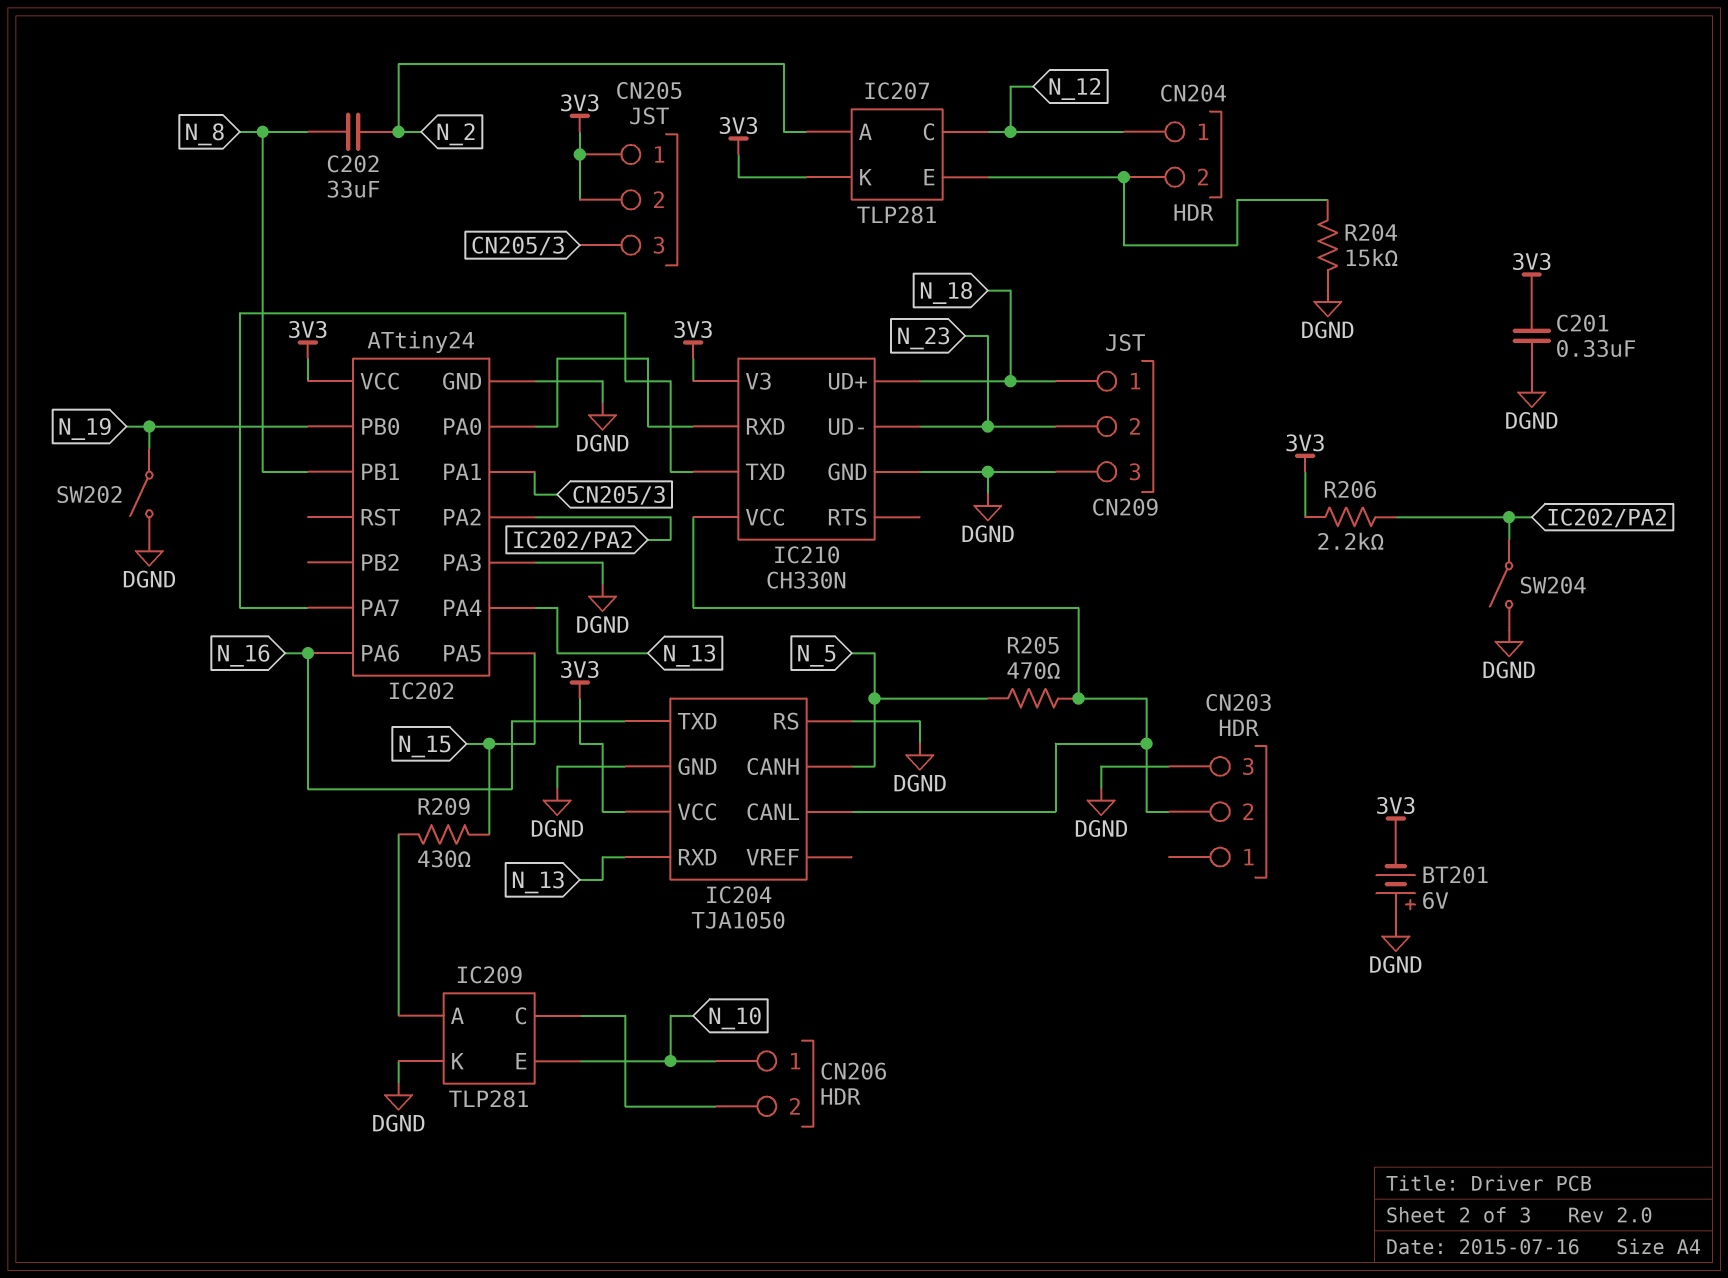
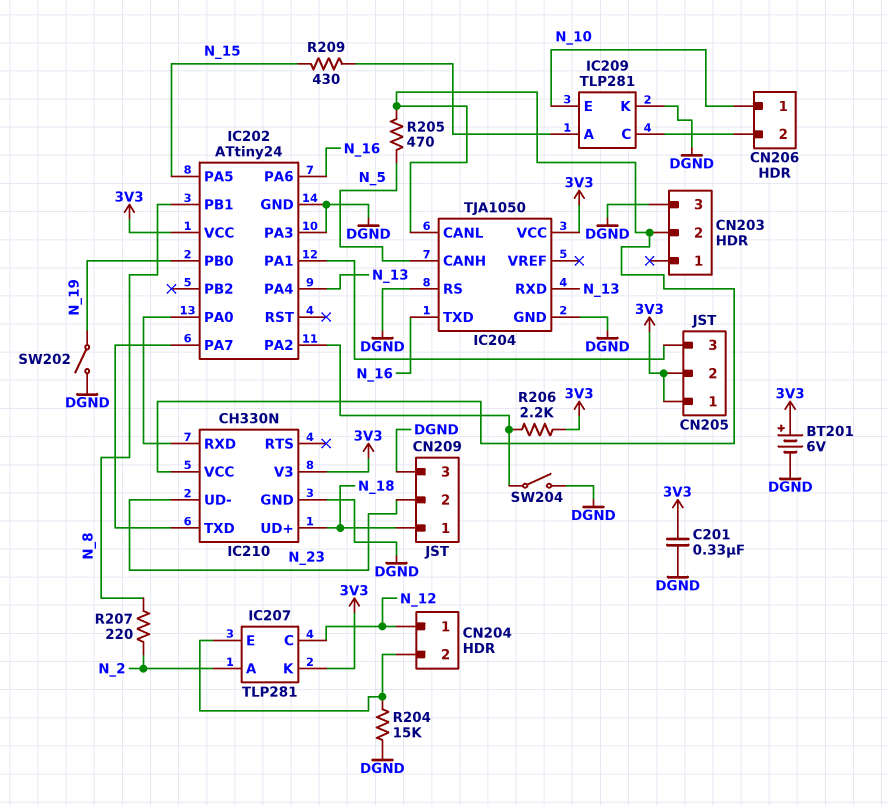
BT201: 6V (plus DGND, minus 3V3) -> 6V (plus 3V3, minus DGND)
C202: 33uF (N_2, N_8) -> none
R207: none -> 220 (N_2, N_8)

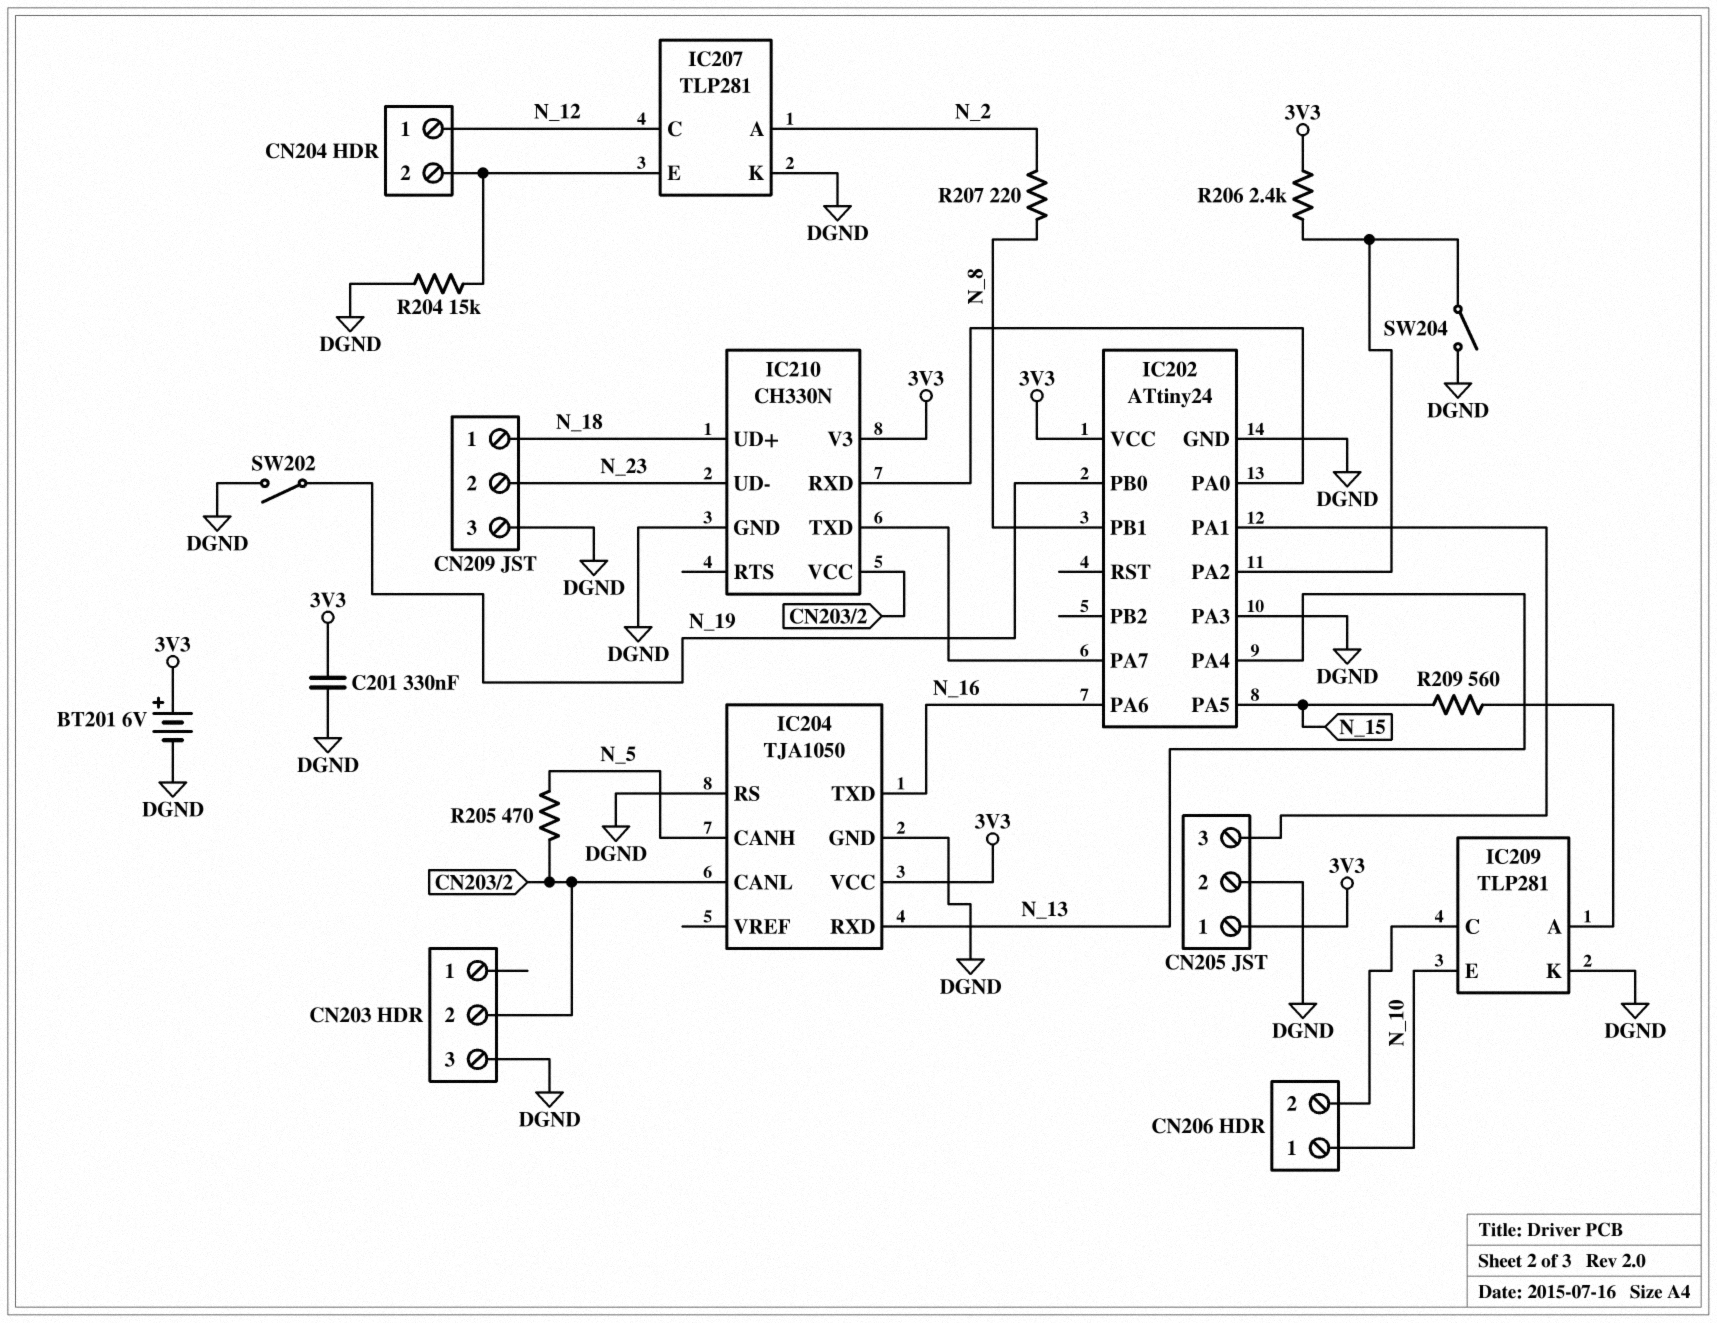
CN205 pin 2: 3V3 -> DGND
IC207 pin K: 3V3 -> DGND
R206: 2.2k (3V3, IC202/PA2) -> 2.4k (3V3, IC202/PA2)
R209: 430 (IC209/A, N_15) -> 560 (IC209/A, N_15)

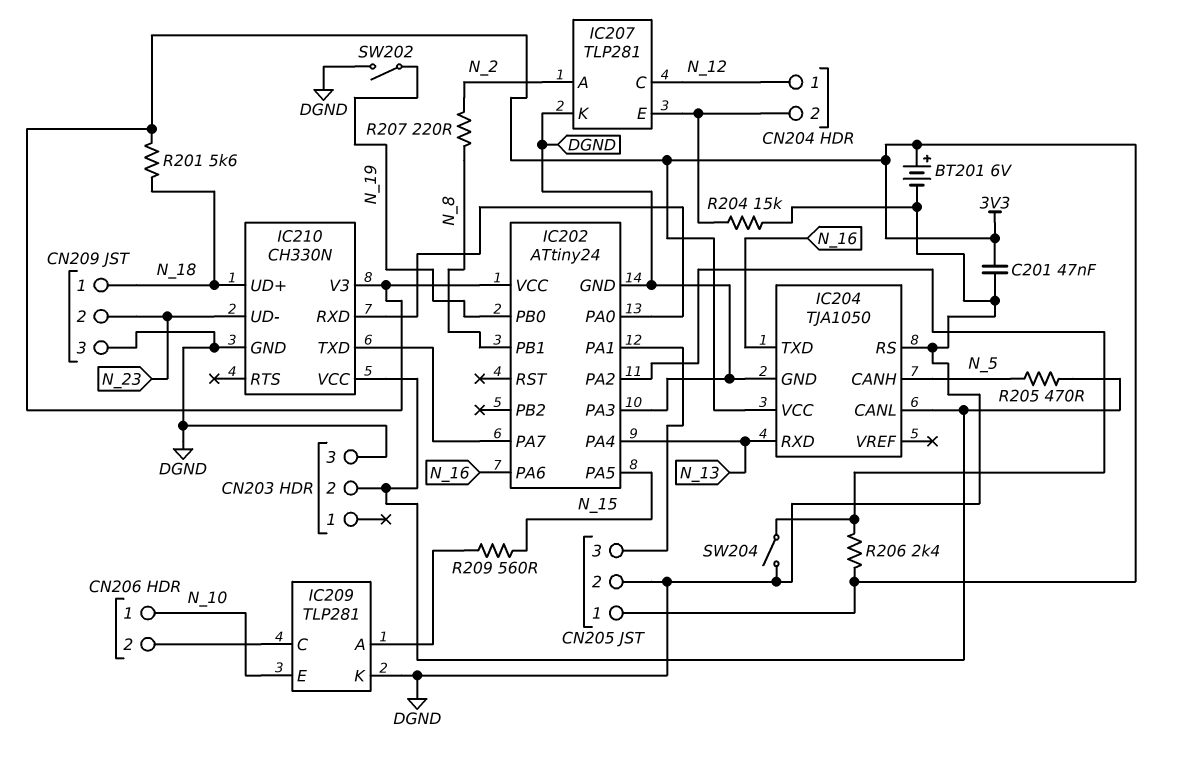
C201: 330nF (3V3, DGND) -> 47nF (3V3, DGND)
R201: none -> 5.6k (3V3, N_18)

